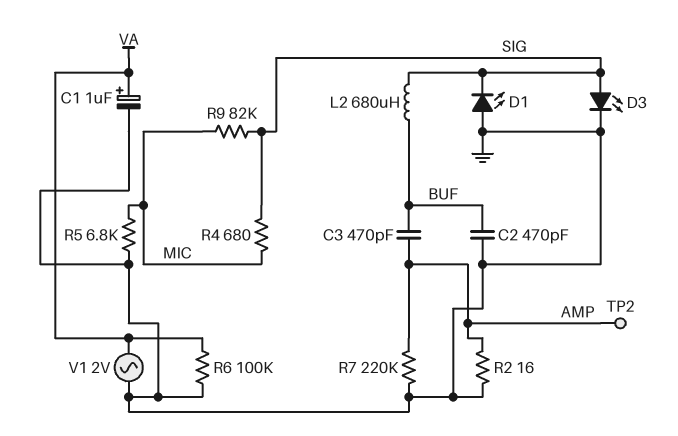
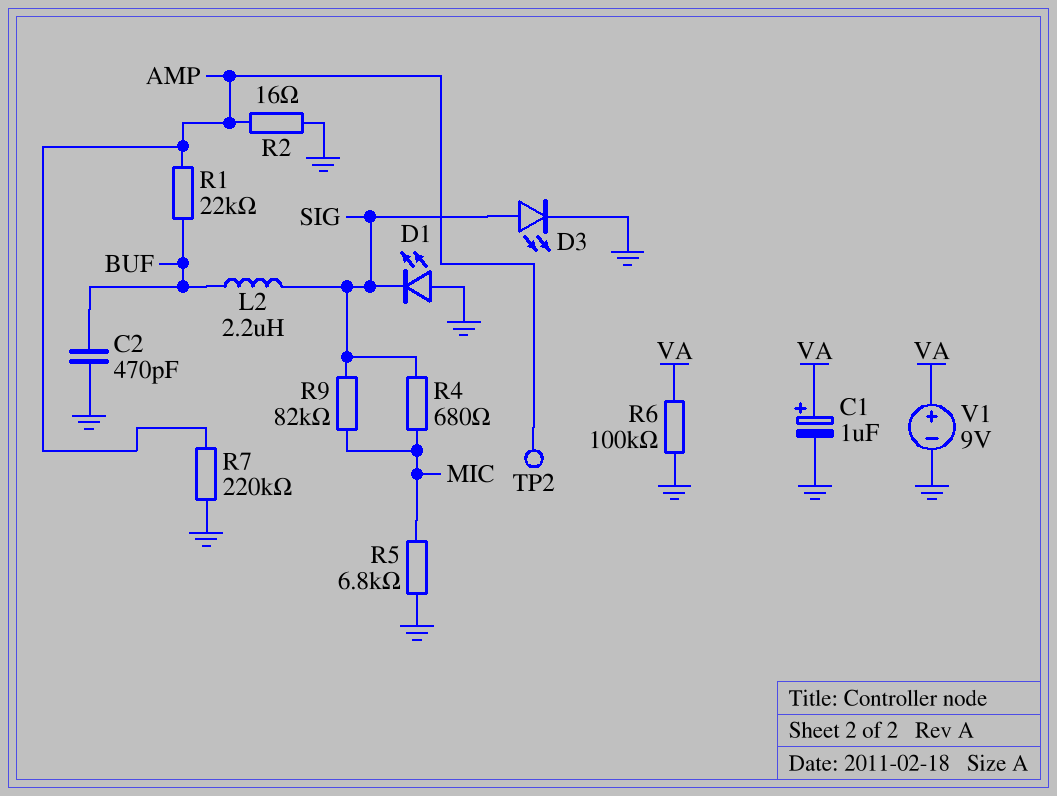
C3: 470pF (AMP, BUF) -> none
L2: 680uH (BUF, SIG) -> 2.2uH (BUF, SIG)
R1: none -> 22k (AMP, BUF)
V1: AC 2V (GND, VA) -> 9V (plus VA, minus GND)

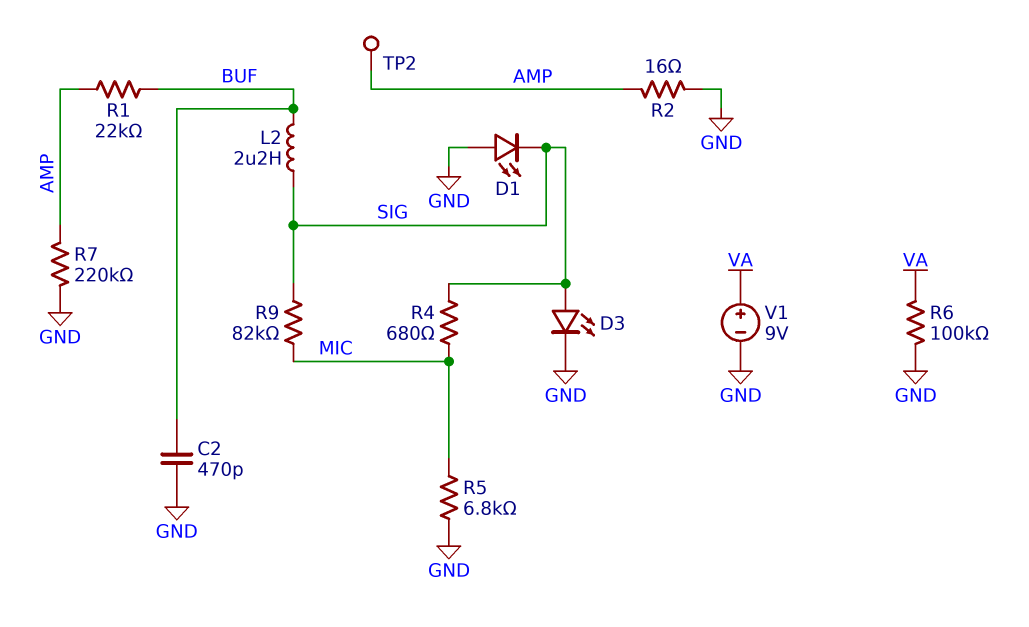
C1: 1uF (plus VA, minus GND) -> none

